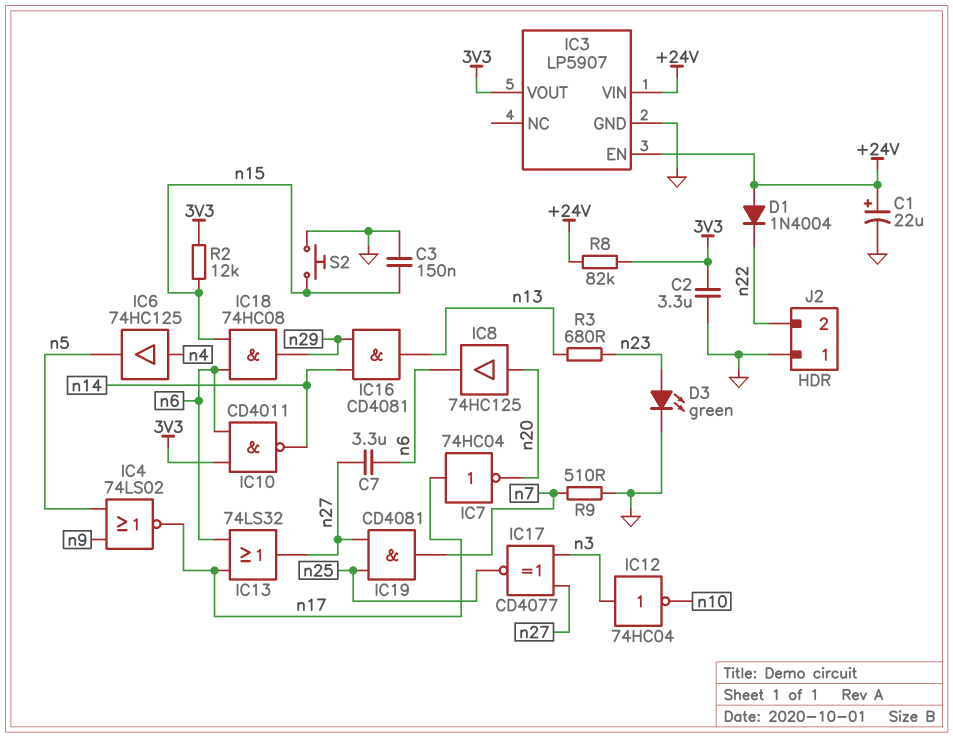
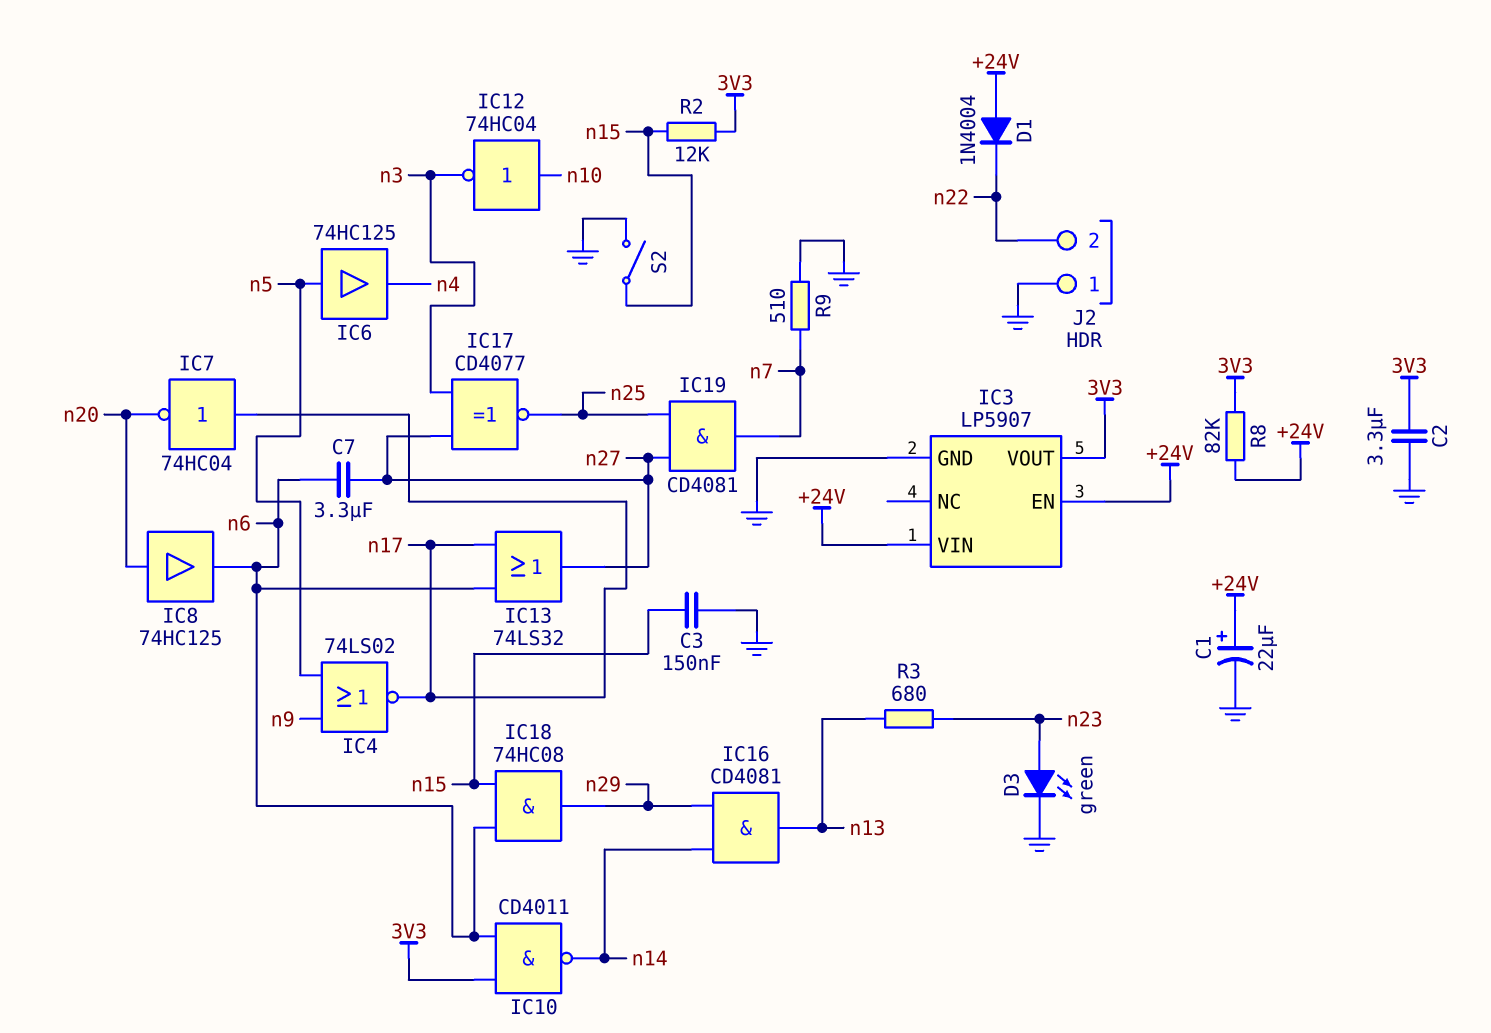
IC6: buffer 74HC125 (in n4, out n5) -> buffer 74HC125 (in n5, out n4)
IC12: NOT 74HC04 (in n3, out n10) -> NOT 74HC04 (in n10, out n3)
S2: button (GND, n15) -> switch (GND, n15)

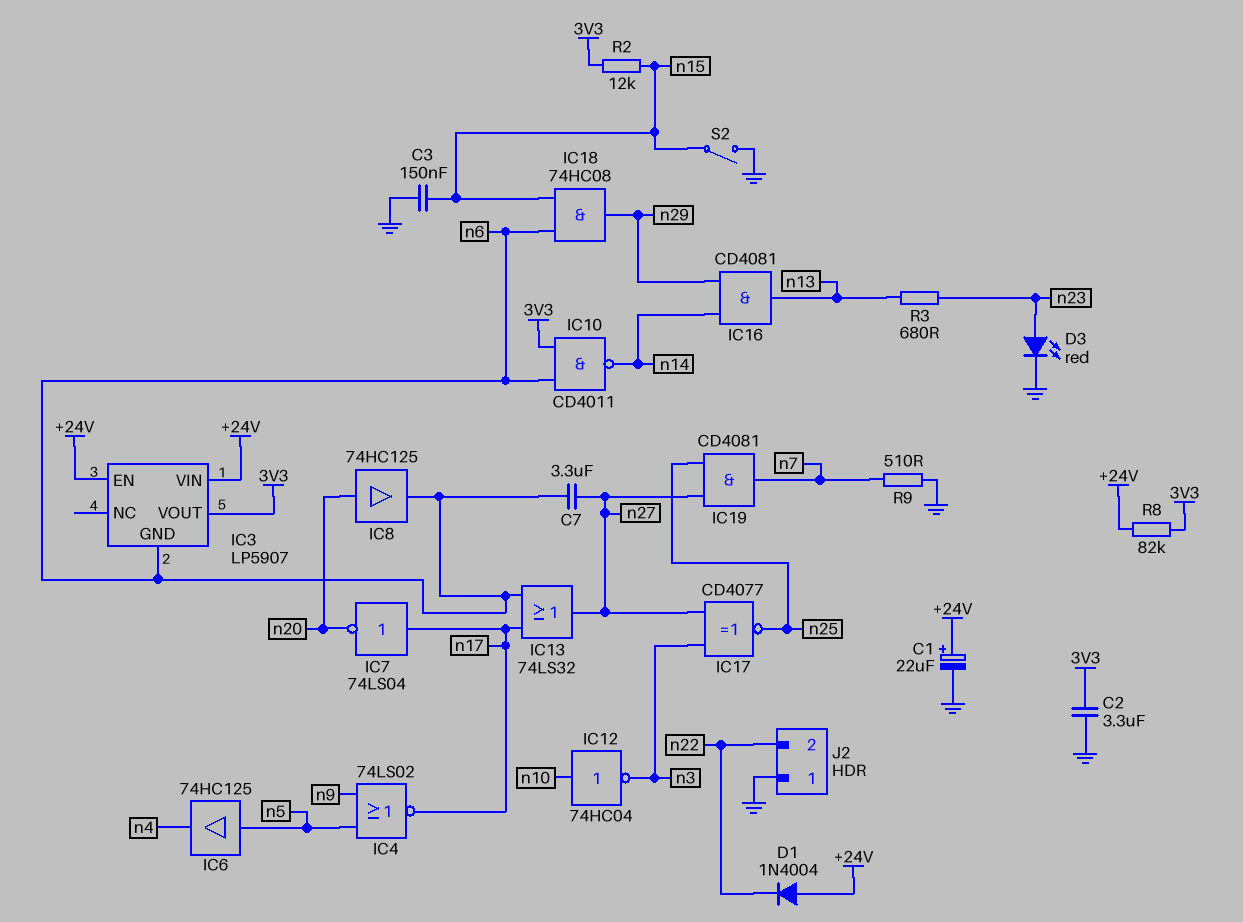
D3: LED green (A n23, K GND) -> LED red (A n23, K GND)
IC3 pin GND: GND -> n6
IC7: NOT 74HC04 (in n17, out n20) -> NOT 74LS04 (in n17, out n20)

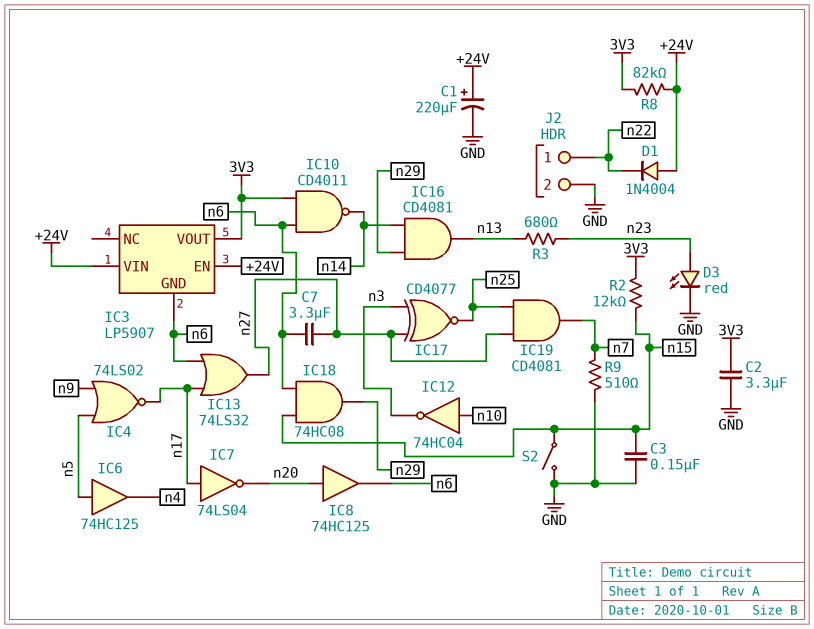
C1: 22uF (plus +24V, minus GND) -> 220uF (plus +24V, minus GND)
J2 pin 1: GND -> n22
J2 pin 2: n22 -> GND

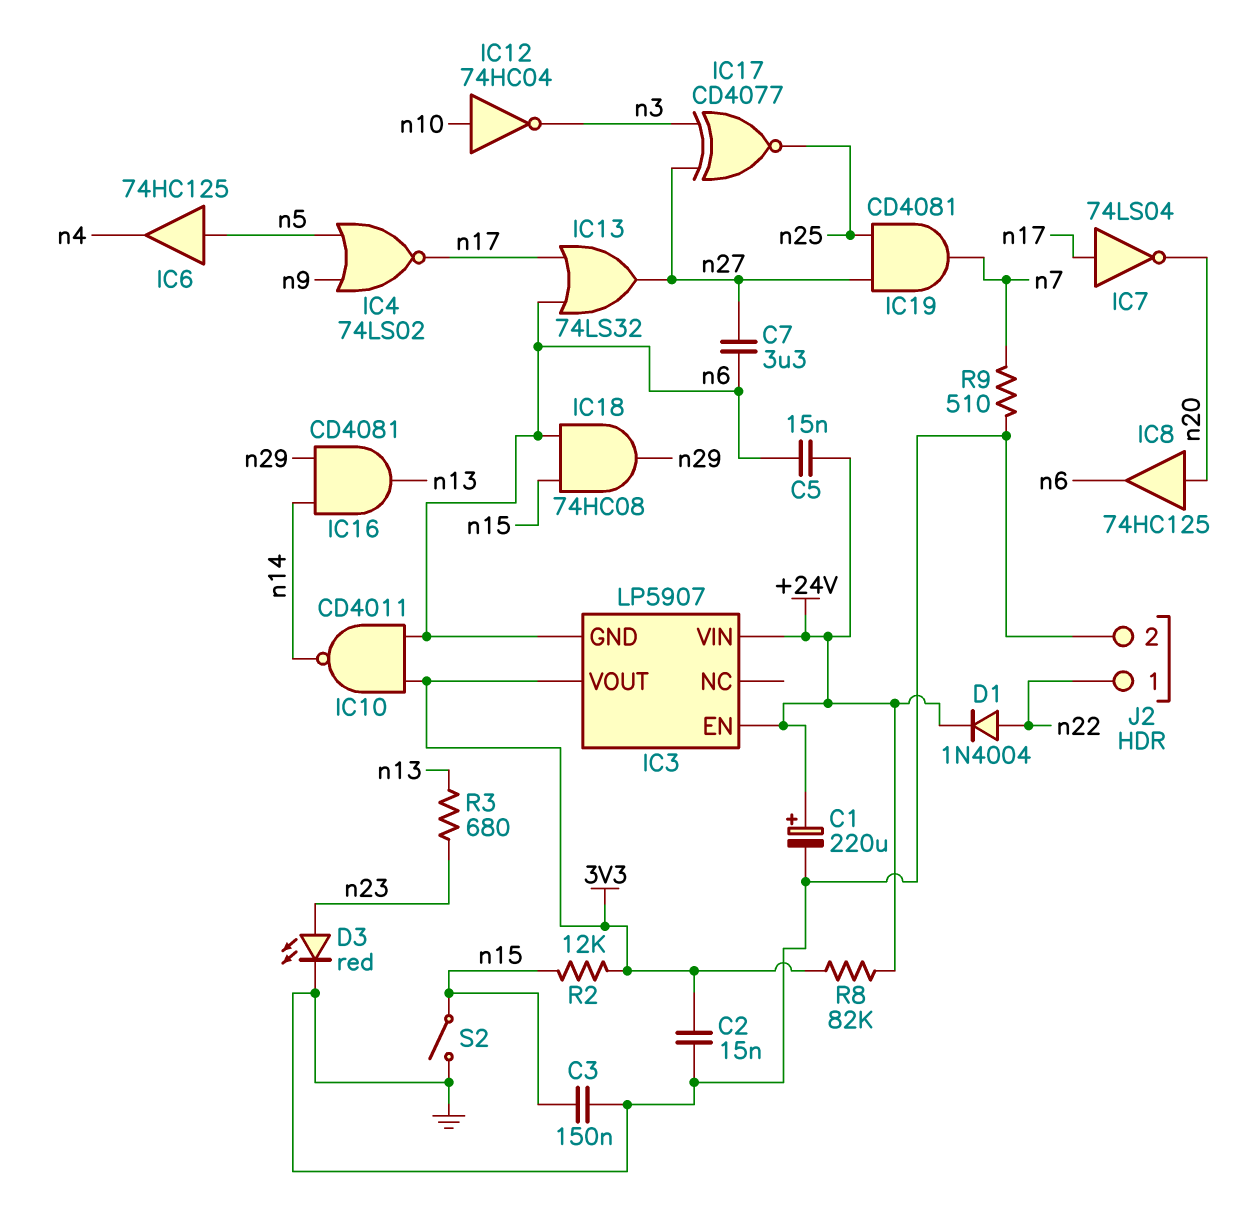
C2: 3.3uF (3V3, GND) -> 15nF (3V3, GND)
C5: none -> 15nF (+24V, n6)
D1: diode 1N4004 (A +24V, K n22) -> diode 1N4004 (A n22, K +24V)

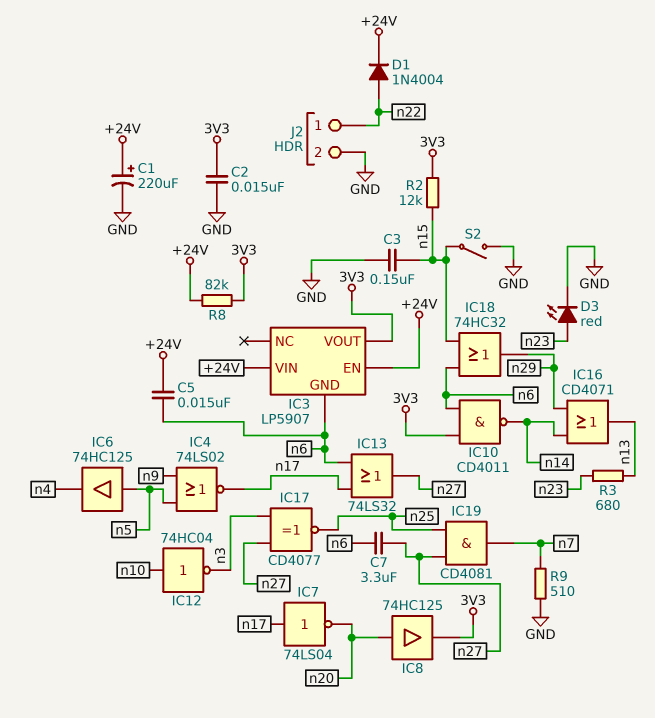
IC8: buffer 74HC125 (in n20, out n6) -> buffer 74HC125 (in n20, out 3V3)
IC16: AND CD4081 (in n14, in n29, out n13) -> OR CD4071 (in n14, in n29, out n13)
IC18: AND 74HC08 (in n6, in n15, out n29) -> OR 74HC32 (in n6, in n15, out n29)

